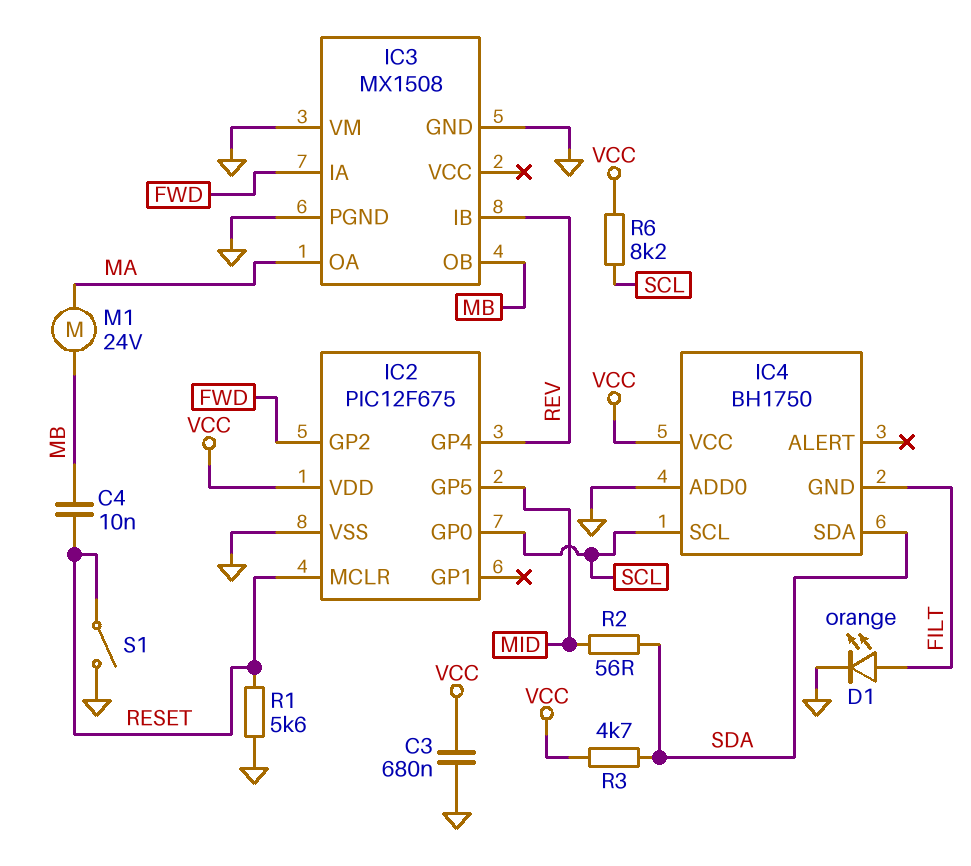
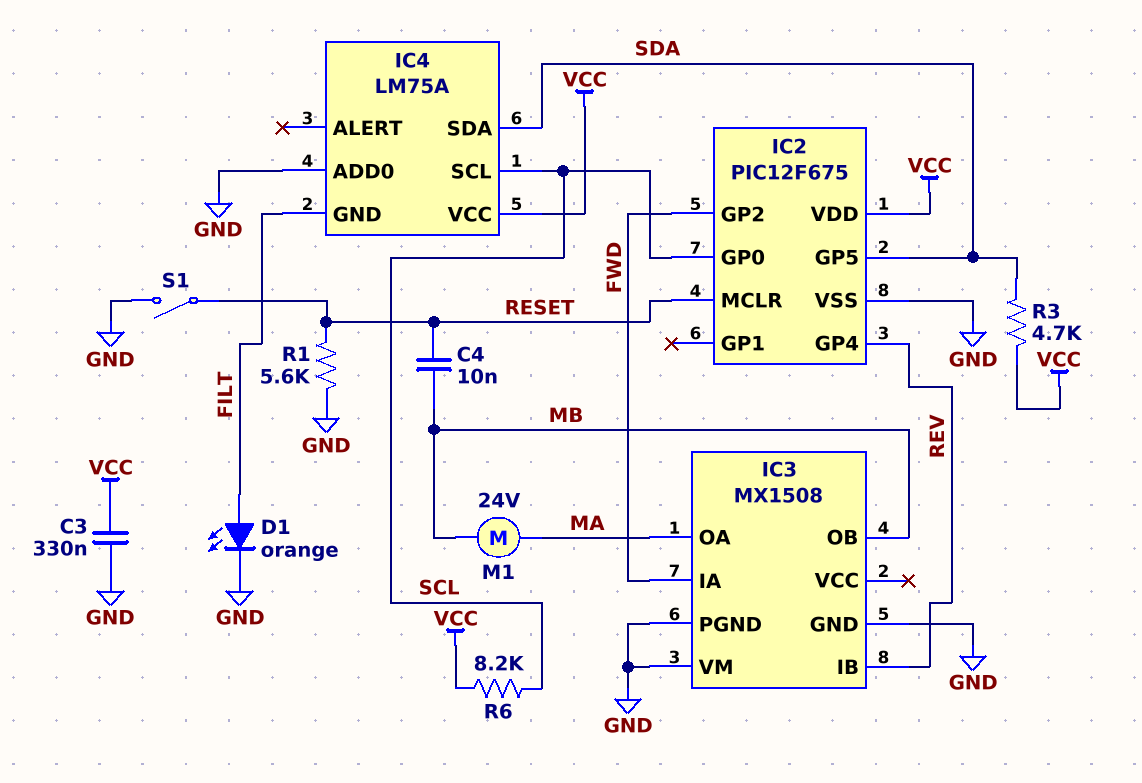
C3: 680nF (GND, VCC) -> 330nF (GND, VCC)
IC2 pin GP5: MID -> SDA
IC4: BH1750 -> LM75A
R2: 56 (MID, SDA) -> none

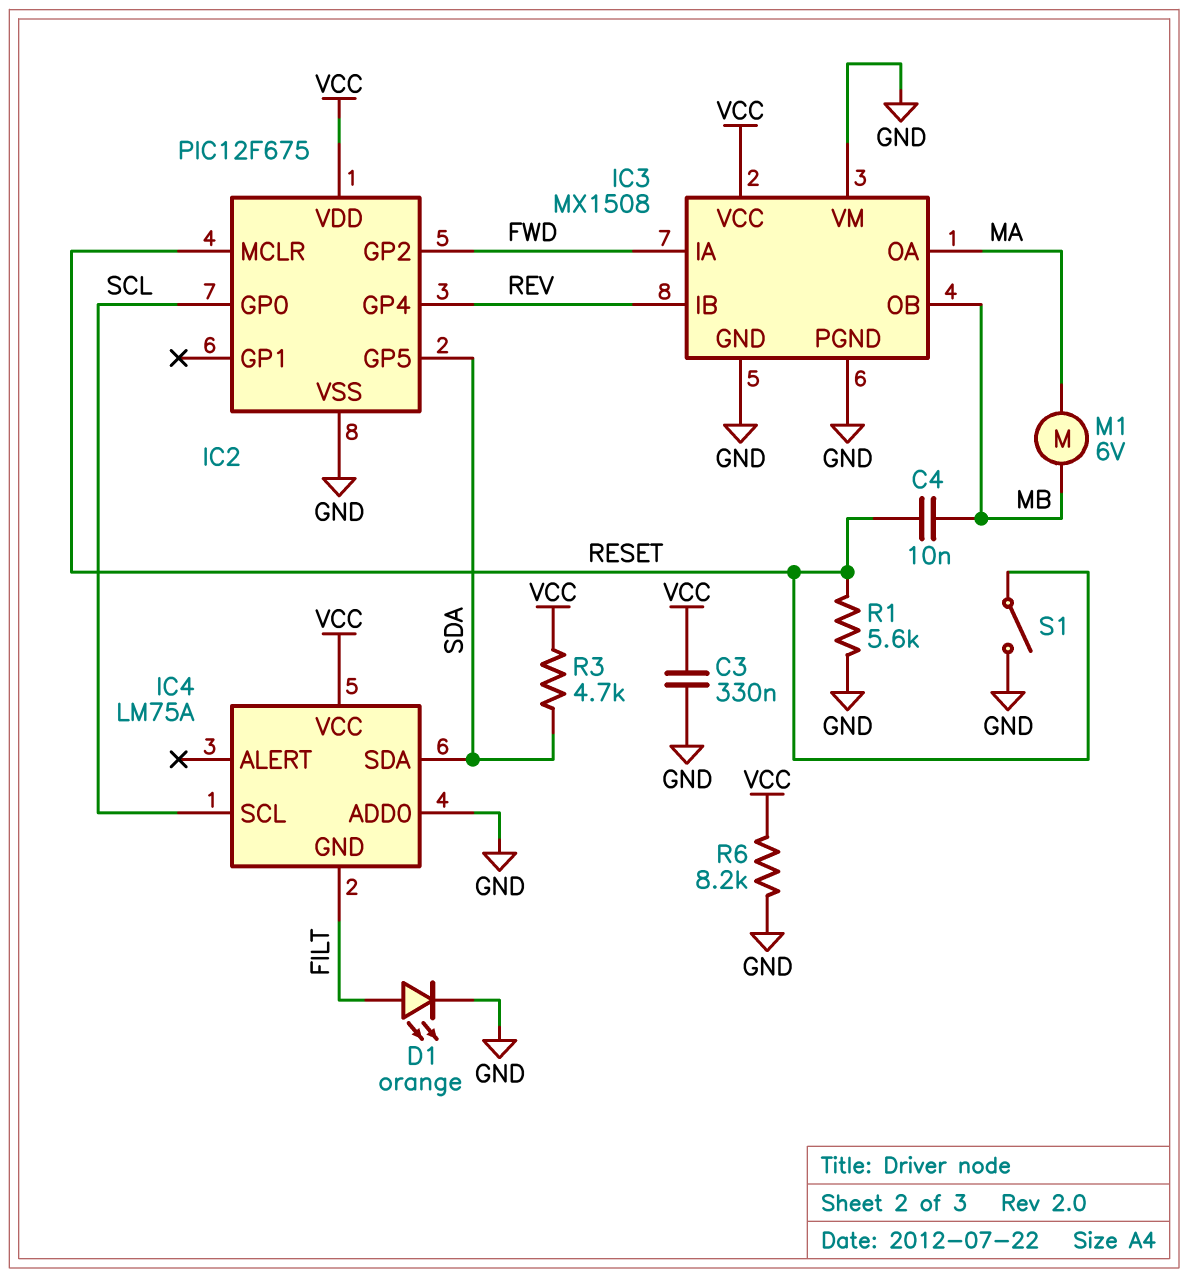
IC3 pin VCC: none -> VCC
M1: motor 24V (MA, MB) -> motor 6V (MA, MB)
R6: 8.2k (SCL, VCC) -> 8.2k (GND, VCC)

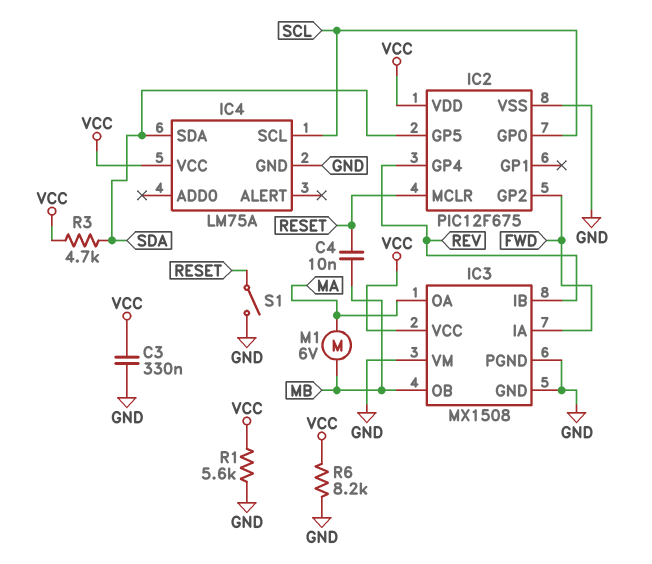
D1: LED orange (A FILT, K GND) -> none
IC4 pin ADD0: GND -> none
IC4 pin GND: FILT -> GND
R1: 5.6k (GND, RESET) -> 5.6k (GND, VCC)

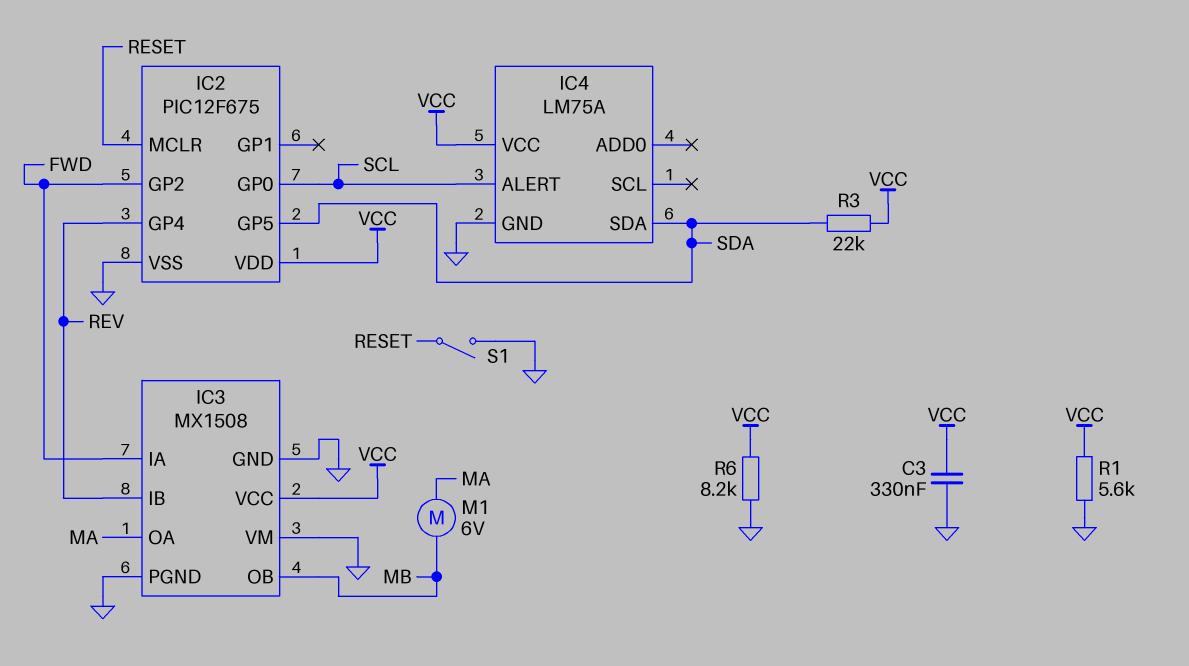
C4: 10nF (MB, RESET) -> none
IC4 pin ALERT: none -> SCL
IC4 pin SCL: SCL -> none
R3: 4.7k (SDA, VCC) -> 22k (SDA, VCC)

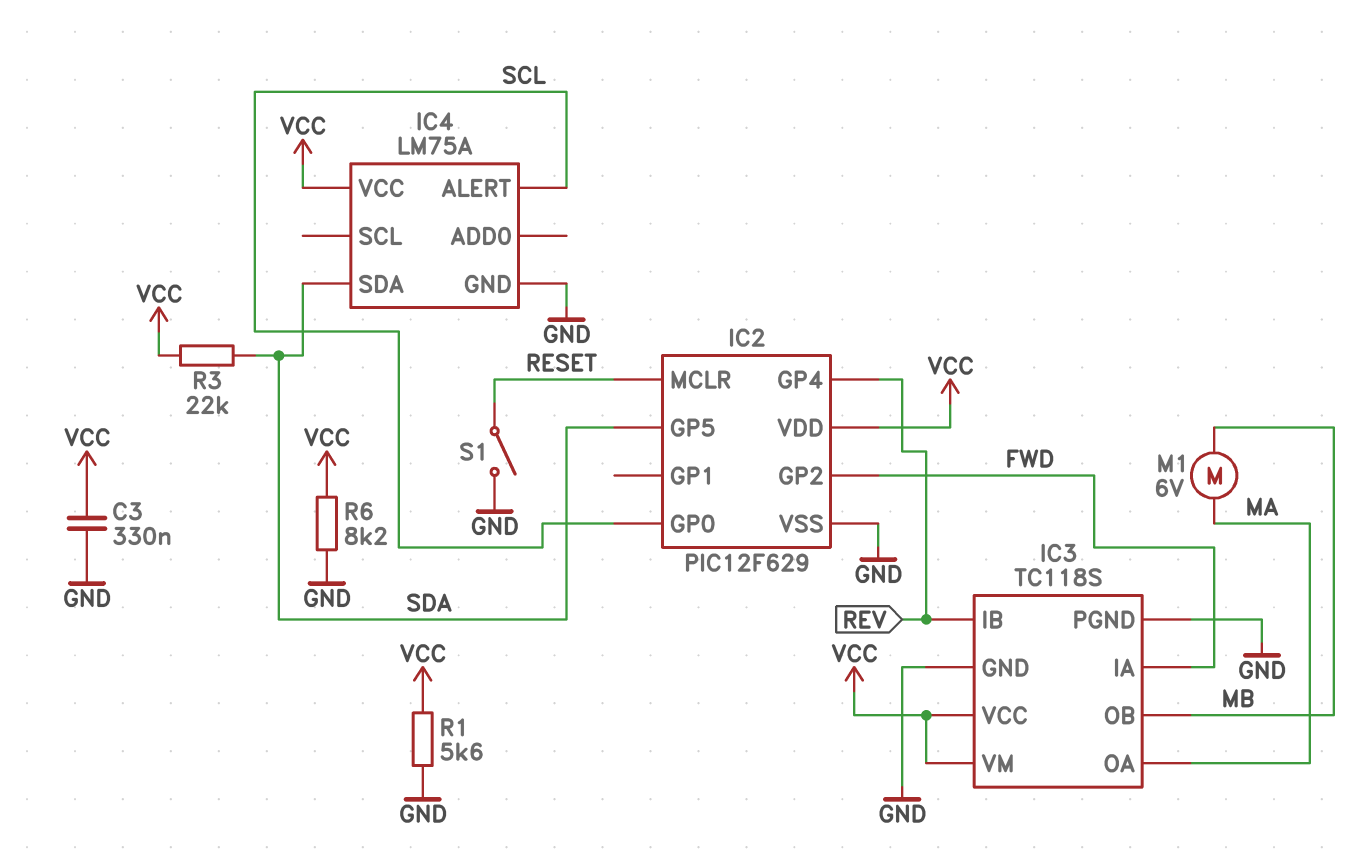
IC2: PIC12F675 -> PIC12F629
IC3: MX1508 -> TC118S
IC3 pin VM: GND -> VCC

